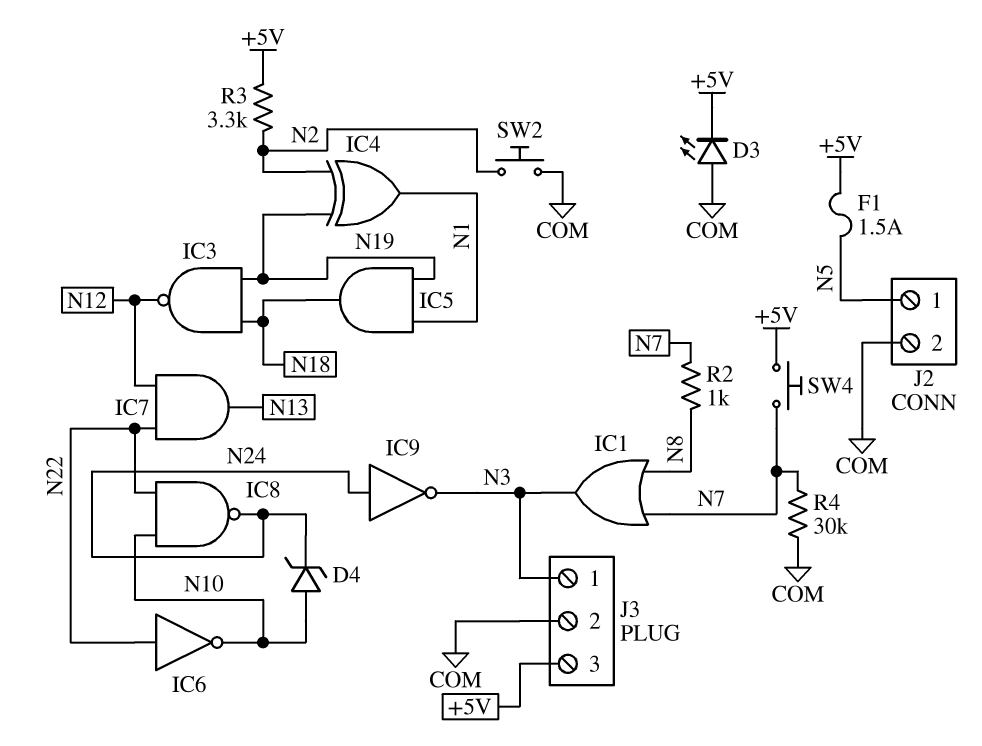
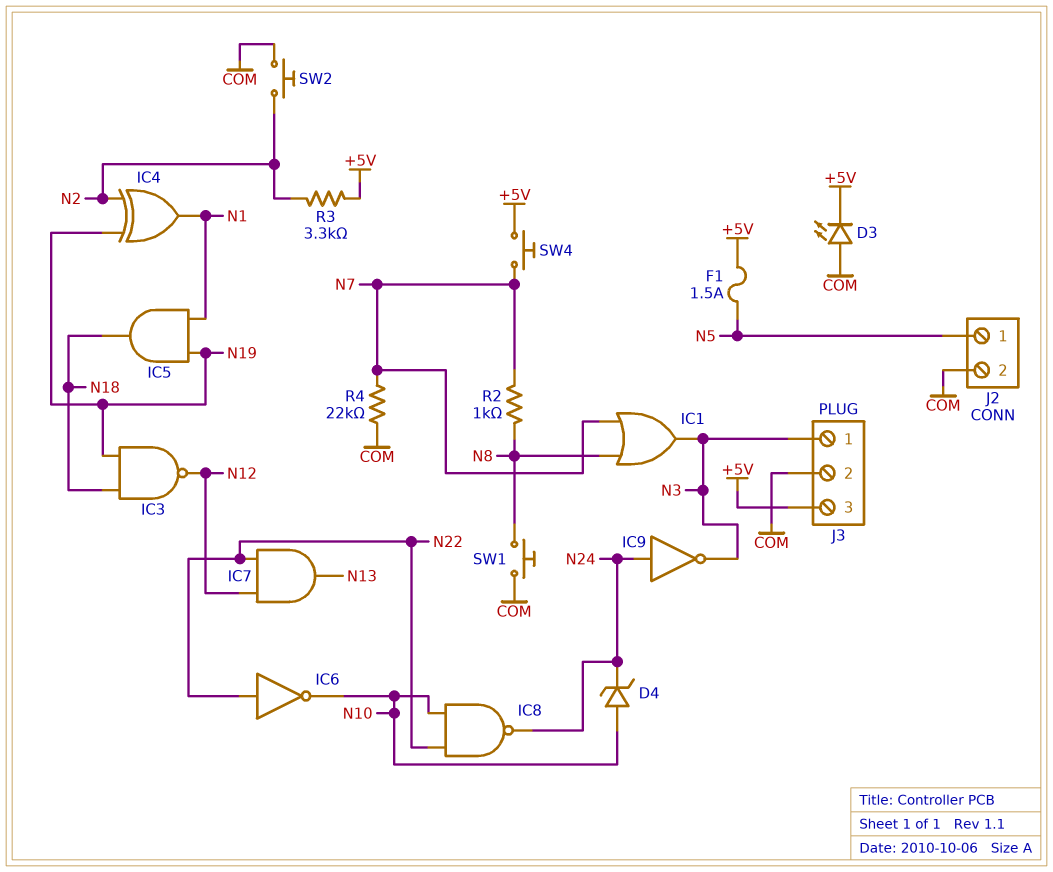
R4: 30k (COM, N7) -> 22k (COM, N7)
SW1: none -> button (COM, N8)

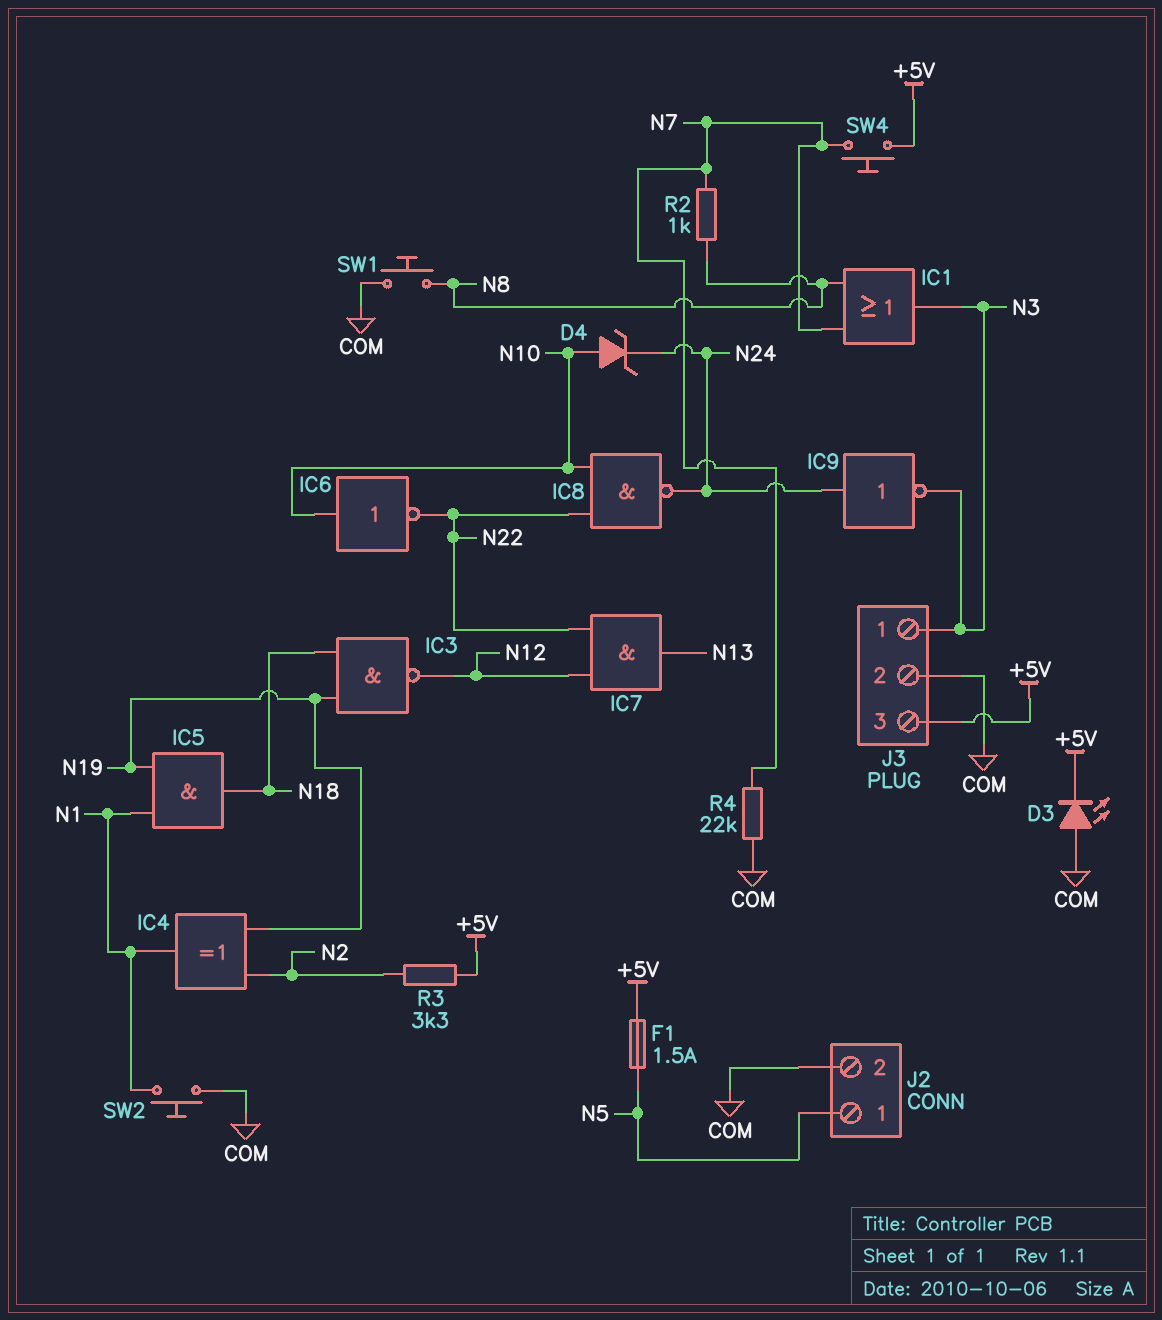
IC6: NOT (in N22, out N10) -> NOT (in N10, out N22)
SW2: button (COM, N2) -> button (COM, N1)

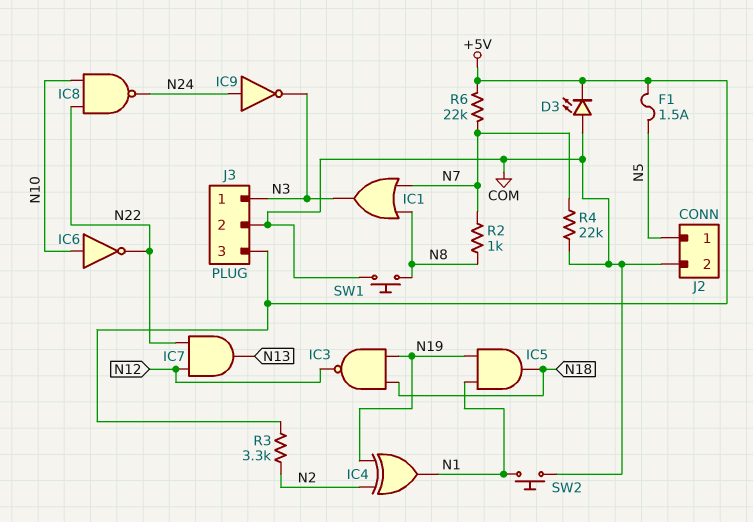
D4: zener (A N10, K N24) -> none
R6: none -> 22k (+5V, N7)
SW4: button (+5V, N7) -> none

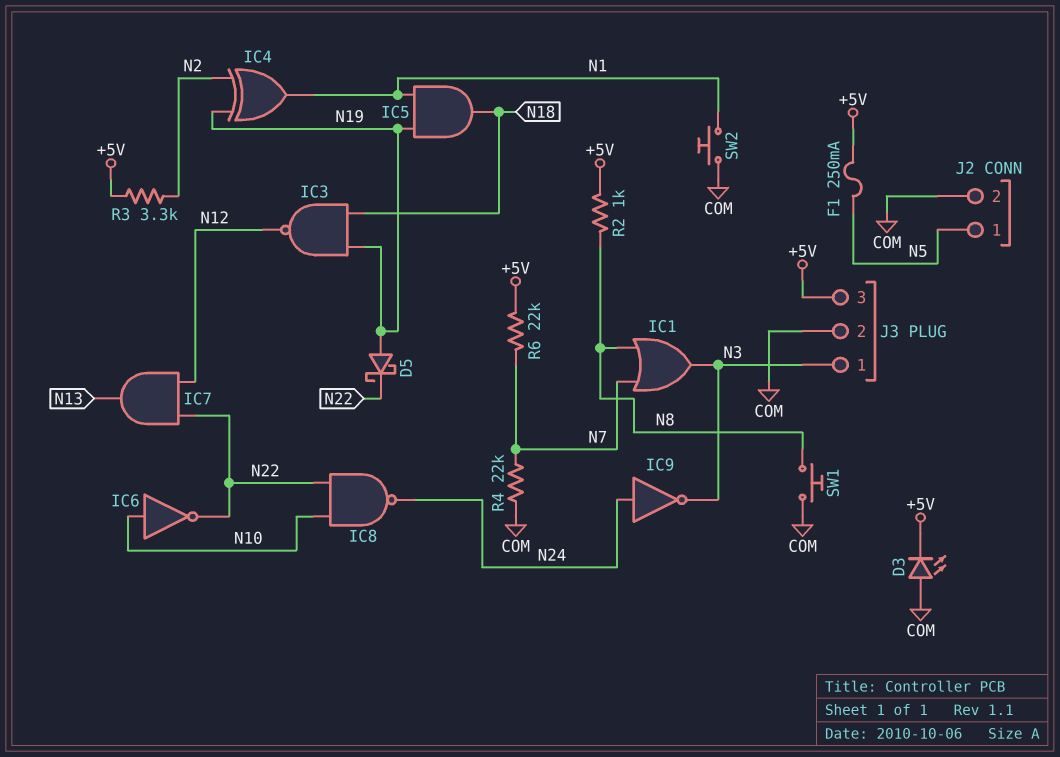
D5: none -> schottky (A N19, K N22)
F1: 1.5A (+5V, N5) -> 250mA (+5V, N5)
R2: 1k (N7, N8) -> 1k (+5V, N8)

